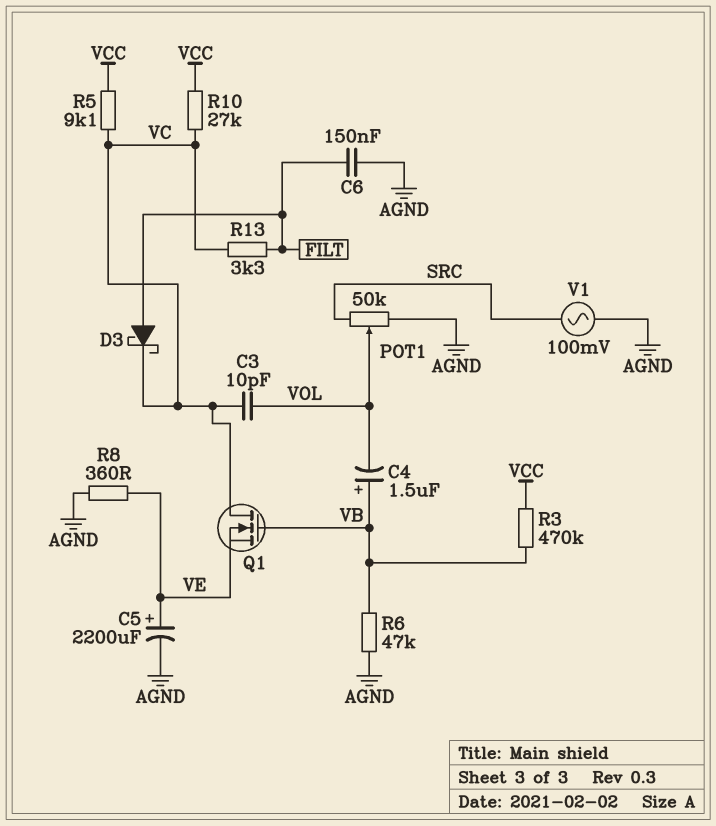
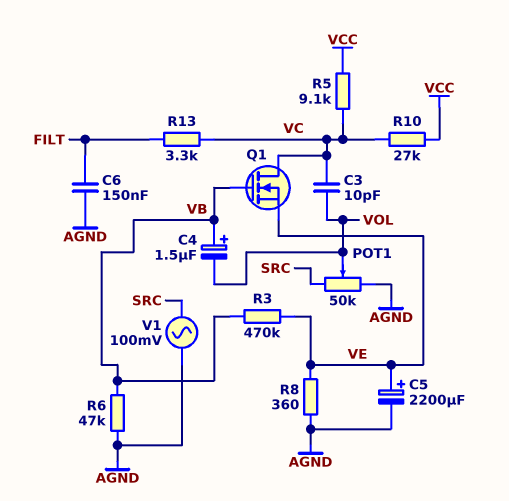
D3: schottky (A FILT, K VC) -> none
R3: 470k (VB, VCC) -> 470k (VB, VE)

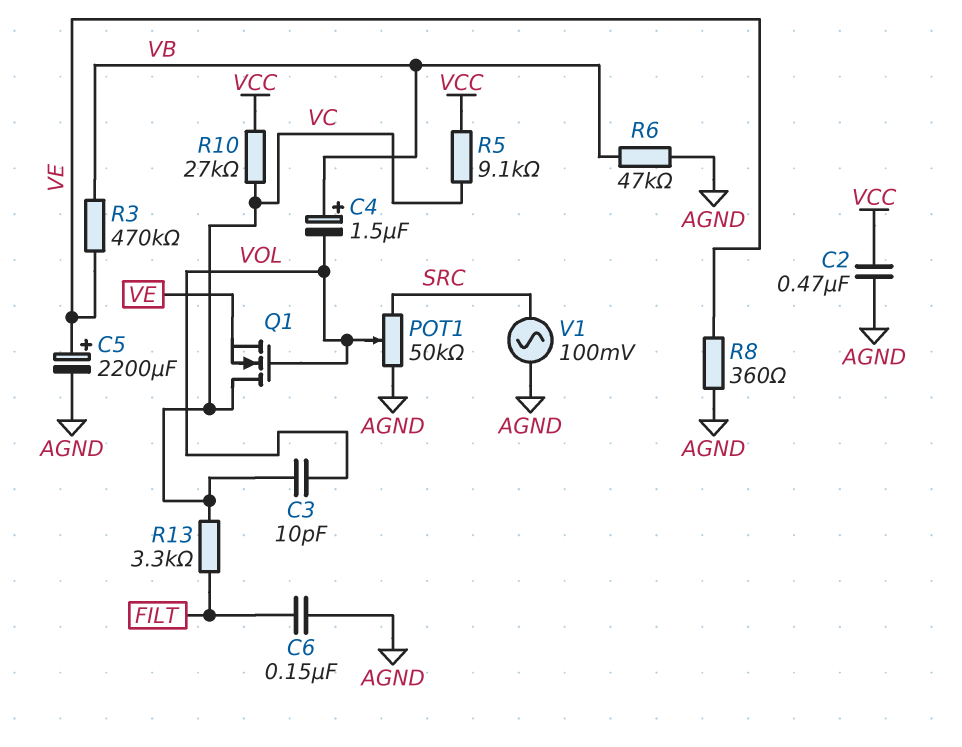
C2: none -> 470nF (AGND, VCC)
Q1: NMOS (G VB, D VC, S VE) -> NMOS (G VOL, D VC, S VE)

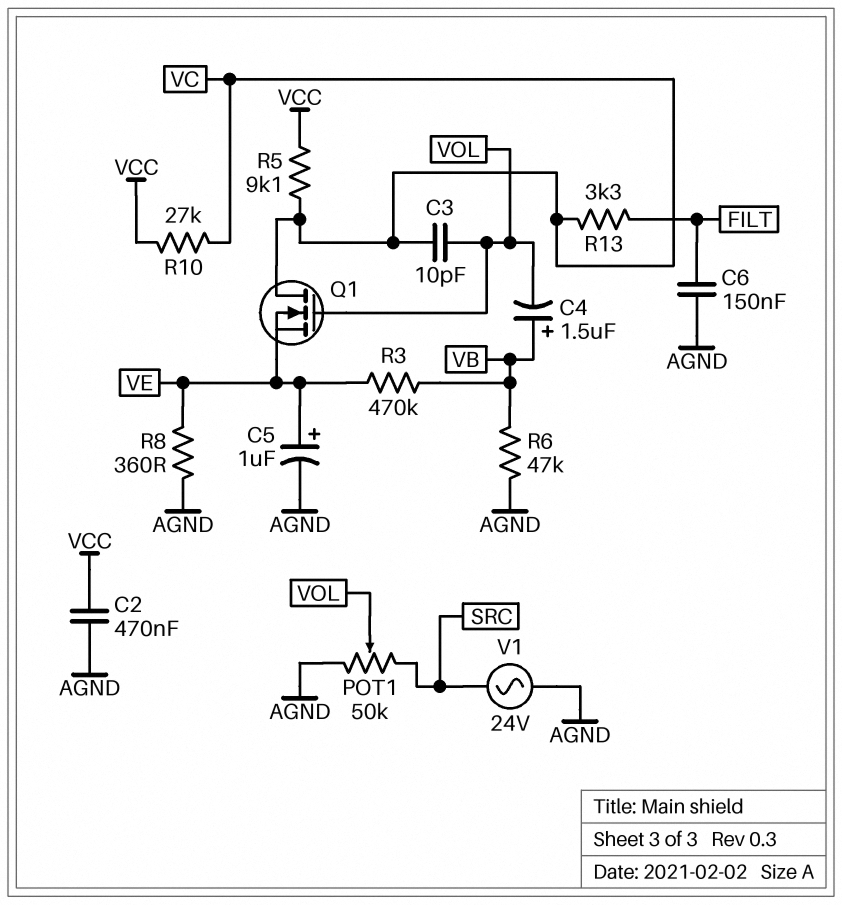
C5: 2200uF (plus VE, minus AGND) -> 1uF (plus VE, minus AGND)
V1: AC 100mV (AGND, SRC) -> AC 24V (AGND, SRC)

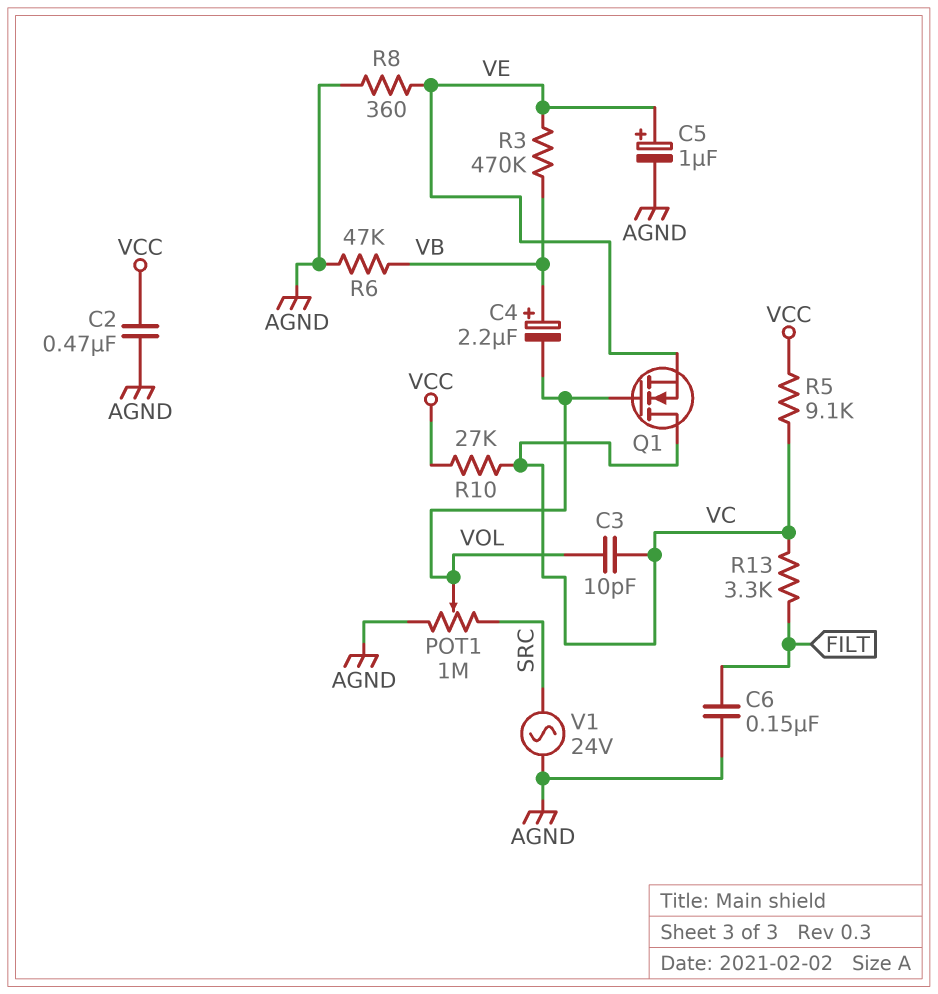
C4: 1.5uF (plus VB, minus VOL) -> 2.2uF (plus VB, minus VOL)
POT1: 50k (AGND, SRC, wiper VOL) -> 1M (AGND, SRC, wiper VOL)

